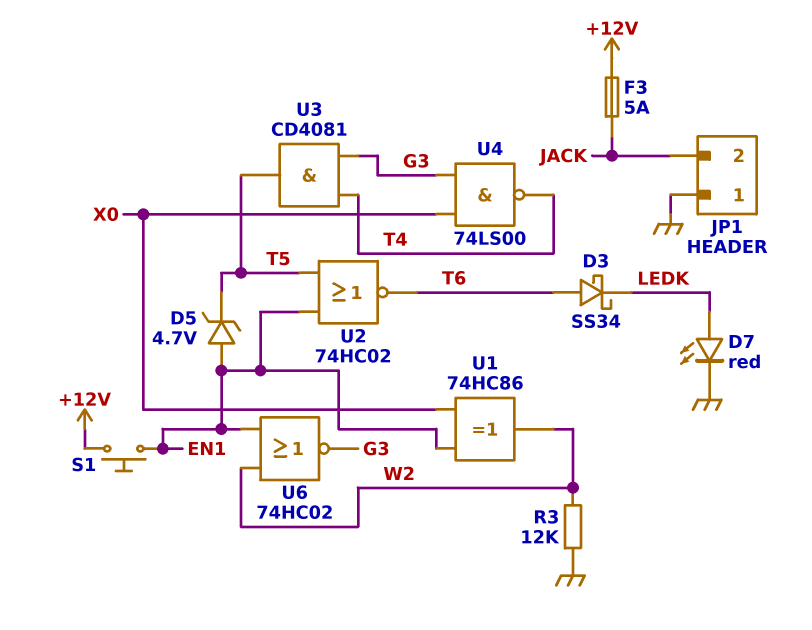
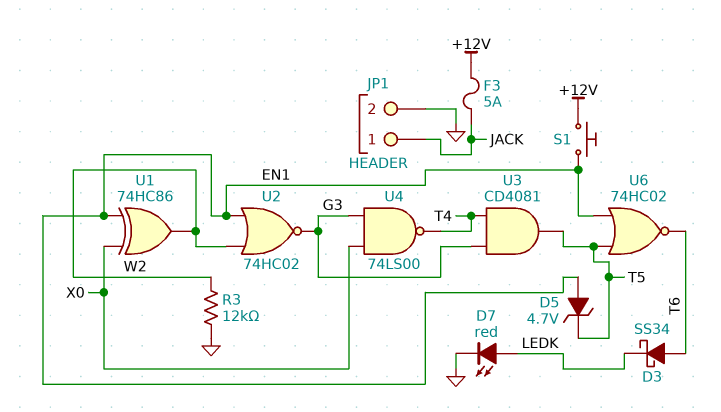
JP1 pin 1: GND -> JACK
JP1 pin 2: JACK -> GND
U2: NOR 74HC02 (in EN1, in T5, out T6) -> NOR 74HC02 (in EN1, in W2, out G3)
U6: NOR 74HC02 (in EN1, in W2, out G3) -> NOR 74HC02 (in EN1, in T5, out T6)

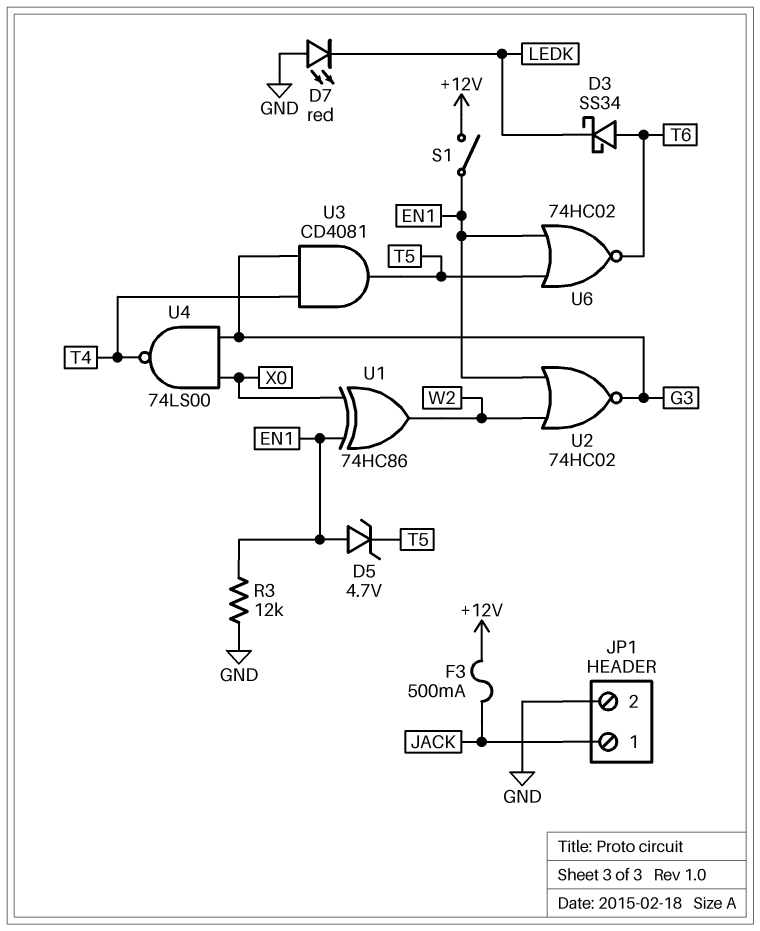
D7: LED red (A LEDK, K GND) -> LED red (A GND, K LEDK)
F3: 5A (+12V, JACK) -> 500mA (+12V, JACK)
R3: 12k (GND, W2) -> 12k (EN1, GND)
S1: button (+12V, EN1) -> switch (+12V, EN1)

